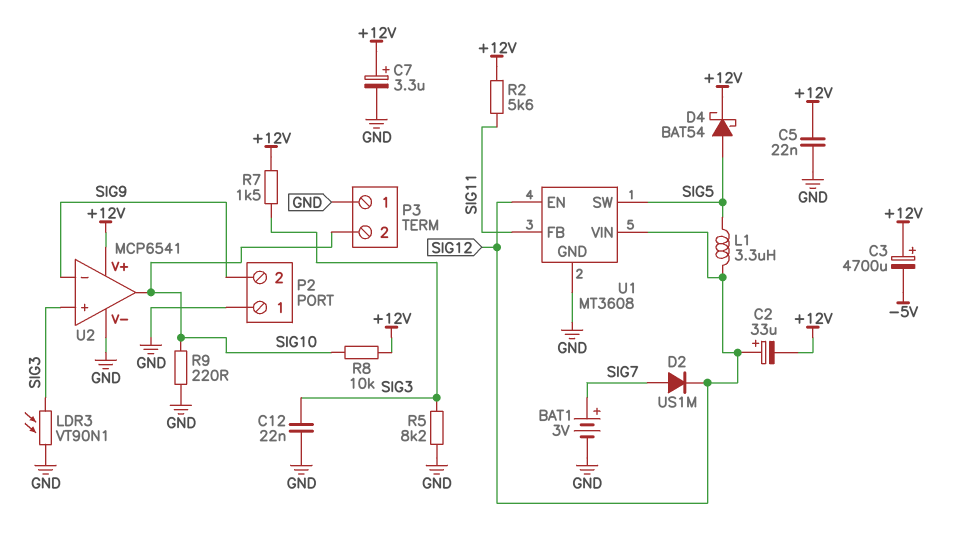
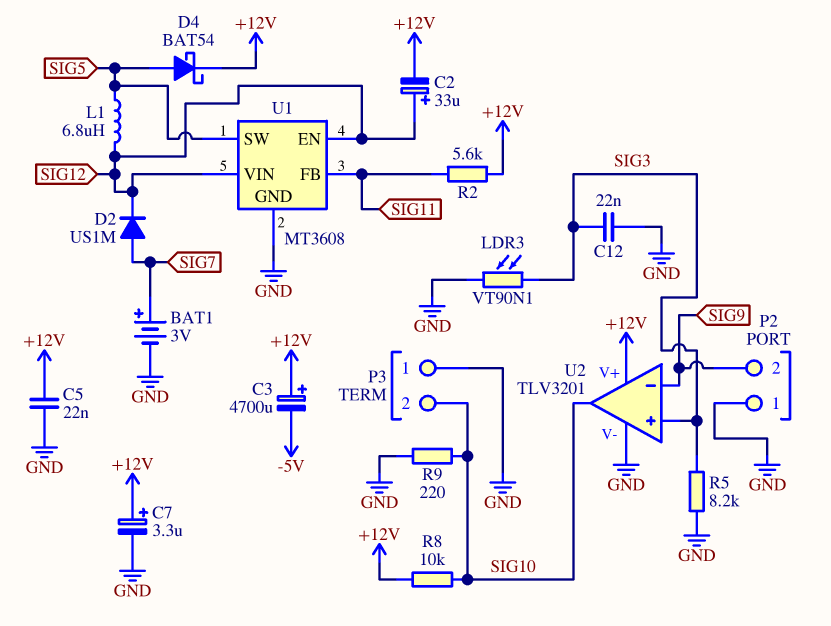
L1: 3.3uH (SIG5, SIG12) -> 6.8uH (SIG5, SIG12)
R7: 1.5k (+12V, SIG3) -> none
U2: MCP6541 -> TLV3201

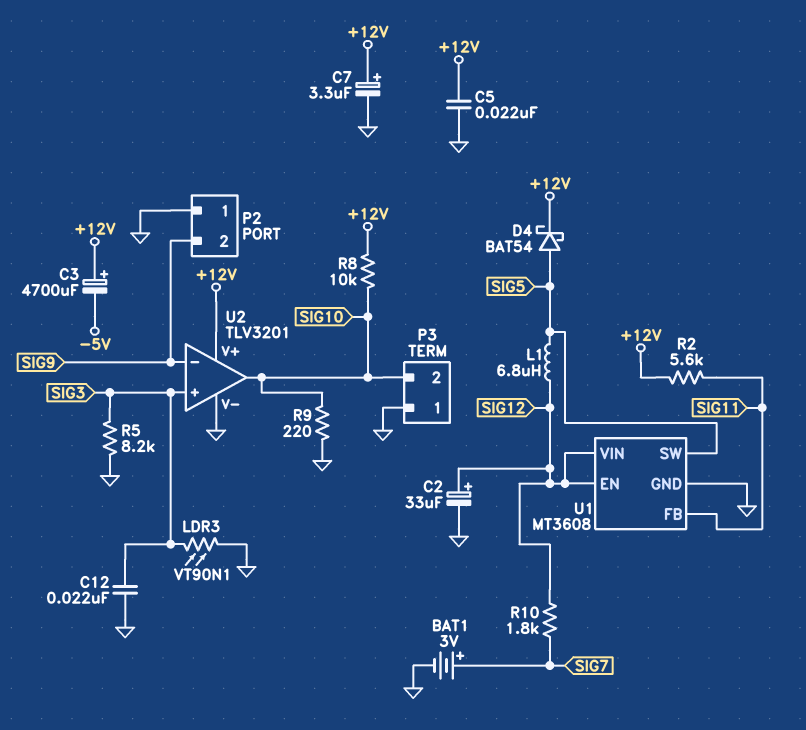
C2: 33uF (plus SIG12, minus +12V) -> 33uF (plus SIG12, minus GND)
D2: diode US1M (A SIG7, K SIG12) -> none
R10: none -> 1.8k (SIG7, SIG12)

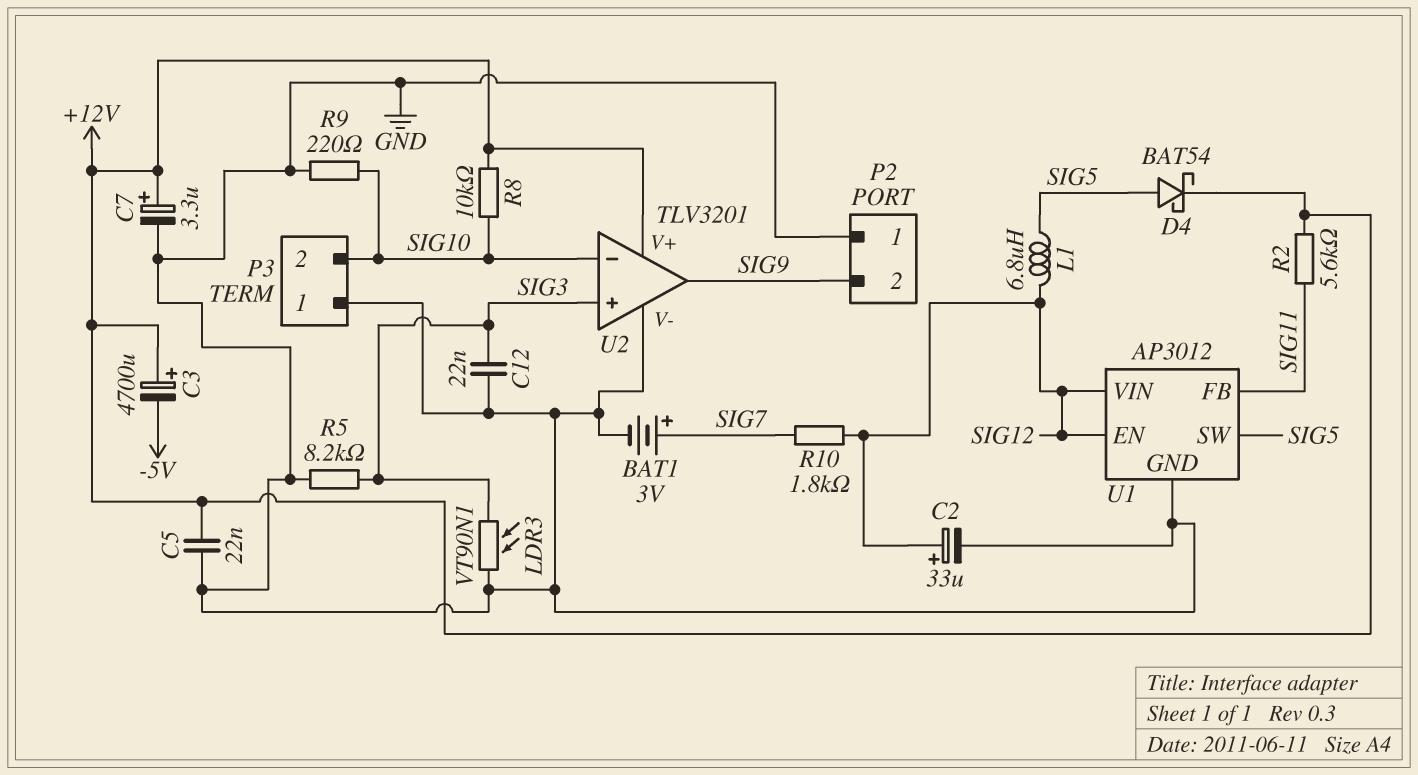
U1: MT3608 -> AP3012
U2 pin in-: SIG9 -> SIG10
U2 pin out: SIG10 -> SIG9

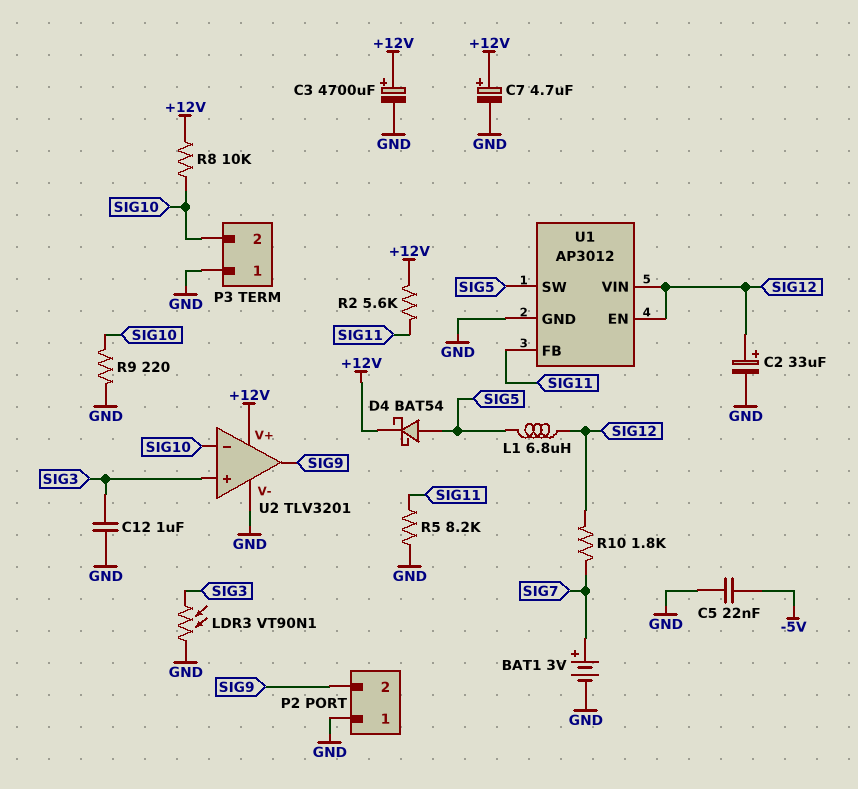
C3: 4700uF (plus +12V, minus -5V) -> 4700uF (plus +12V, minus GND)
C5: 22nF (+12V, GND) -> 22nF (-5V, GND)
C7: 3.3uF (plus +12V, minus GND) -> 4.7uF (plus +12V, minus GND)
C12: 22nF (GND, SIG3) -> 1uF (GND, SIG3)
R5: 8.2k (GND, SIG3) -> 8.2k (GND, SIG11)

